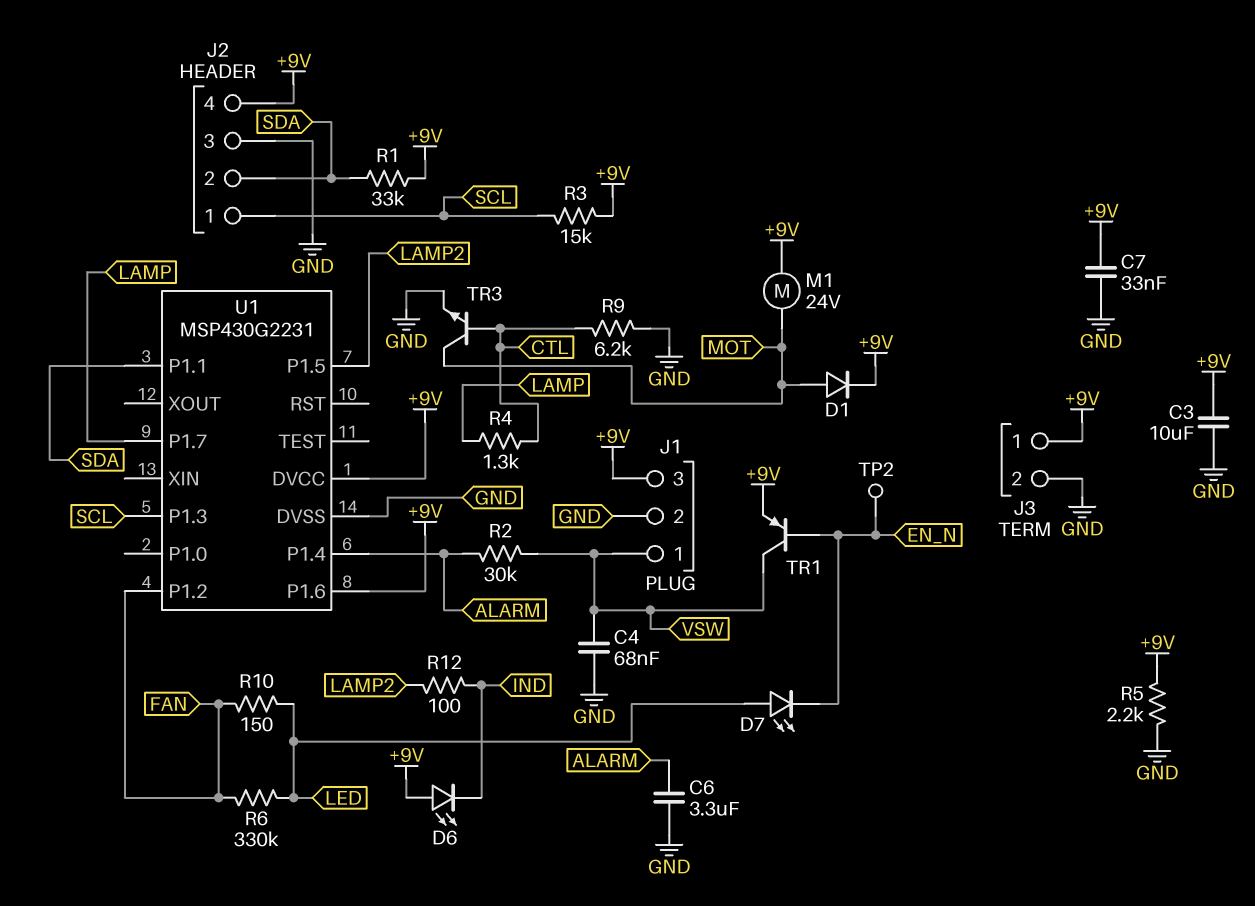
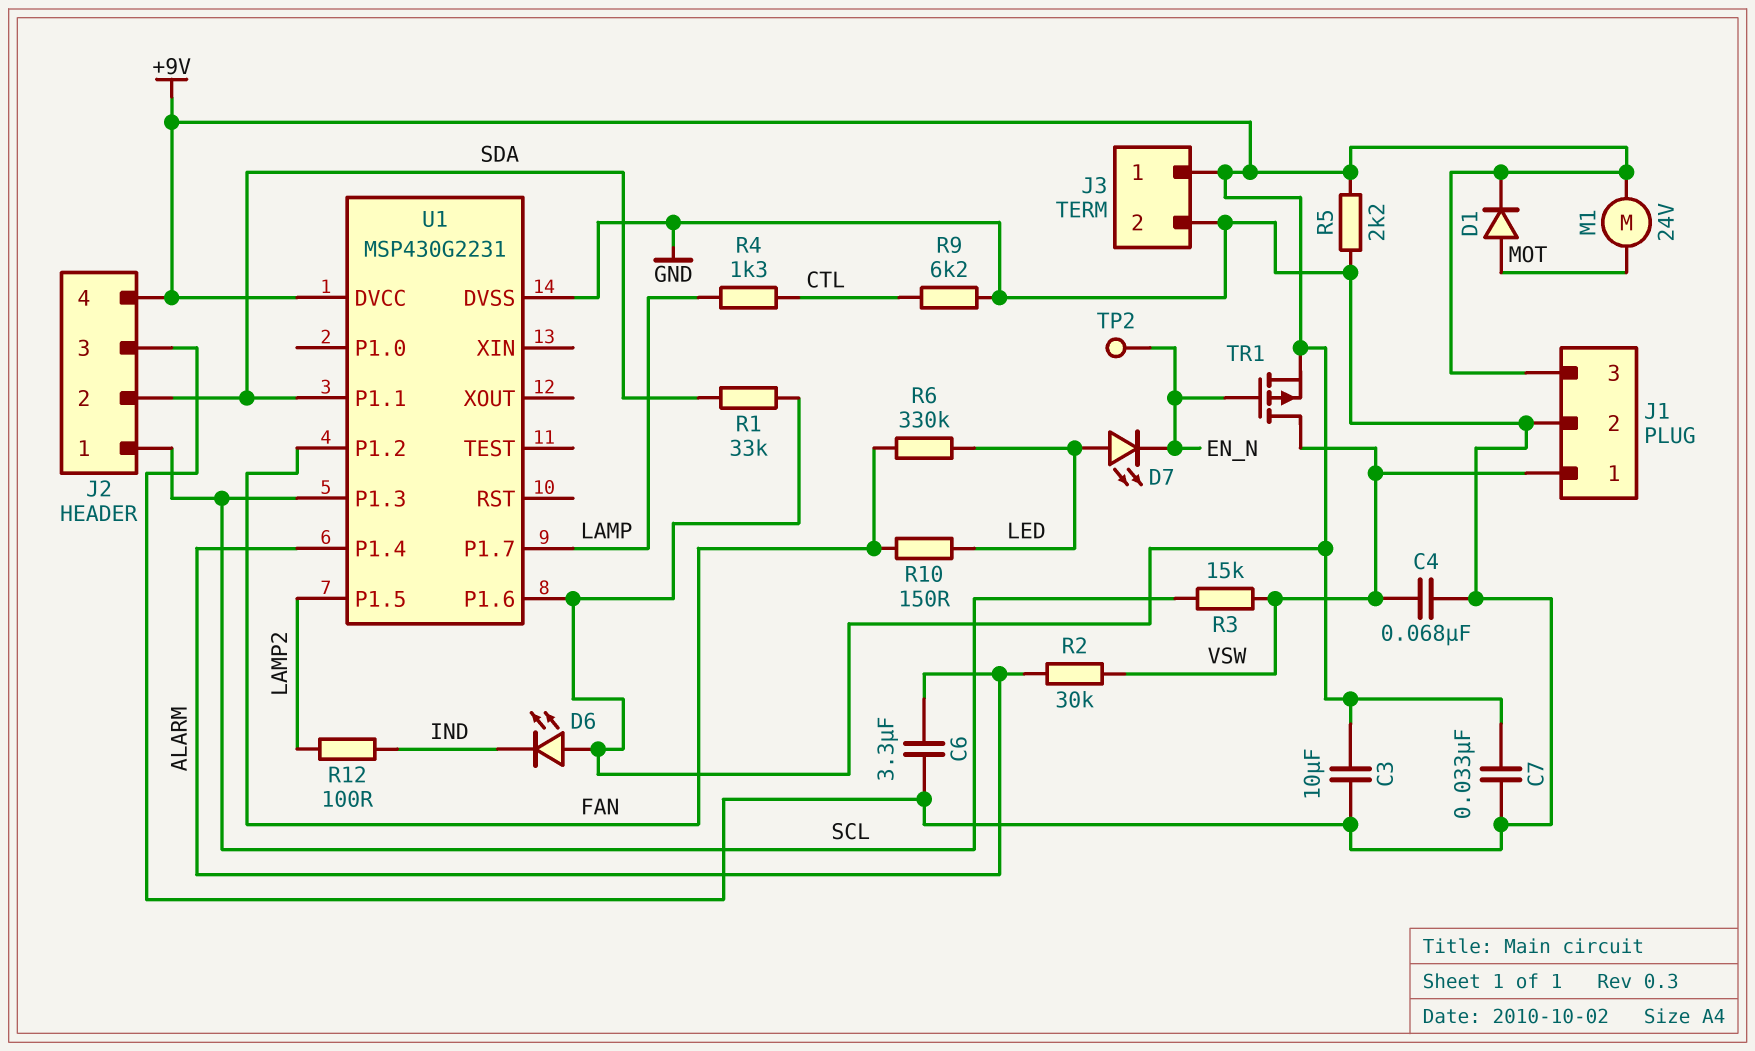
R3: 15k (+9V, SCL) -> 15k (SCL, VSW)
TR1: PNP (B EN_N, C VSW, E +9V) -> PMOS (G EN_N, D VSW, S +9V)
TR3: NPN (B CTL, C MOT, E GND) -> none

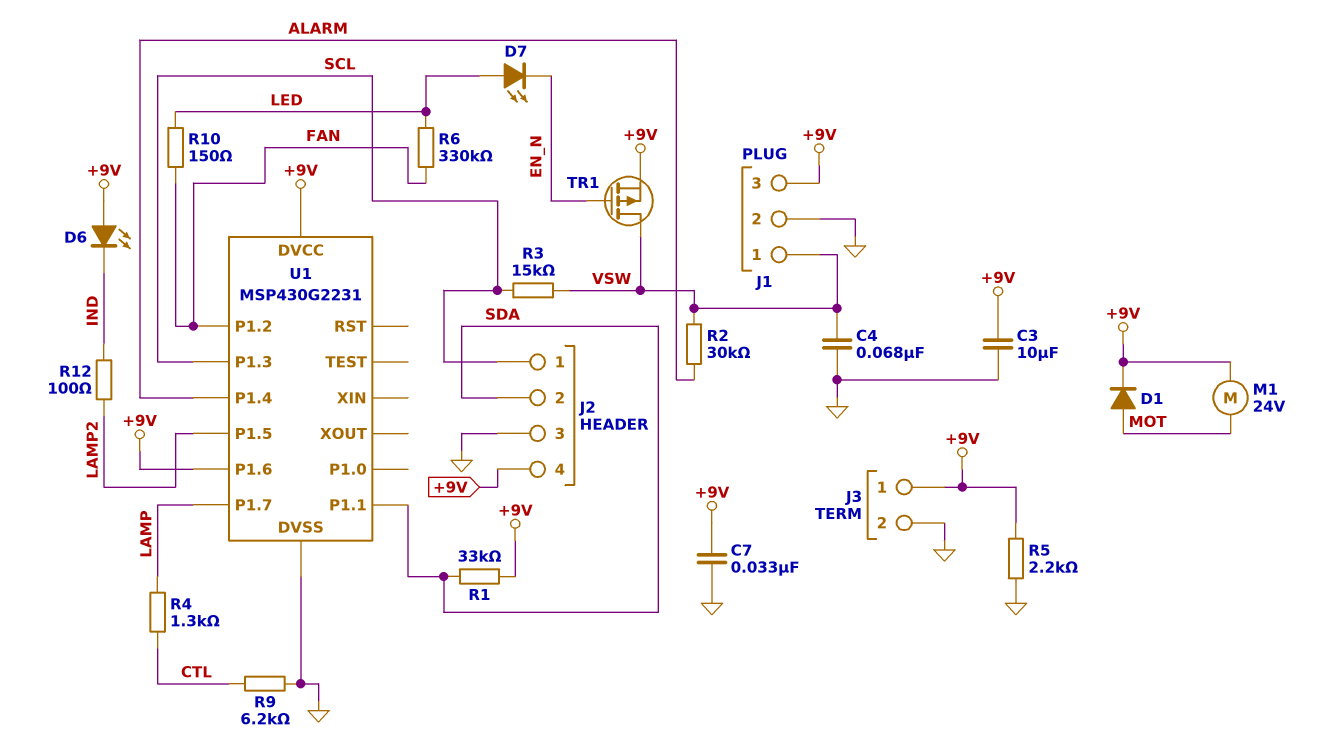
C6: 3.3uF (ALARM, GND) -> none
TP2: test point (EN_N) -> none

